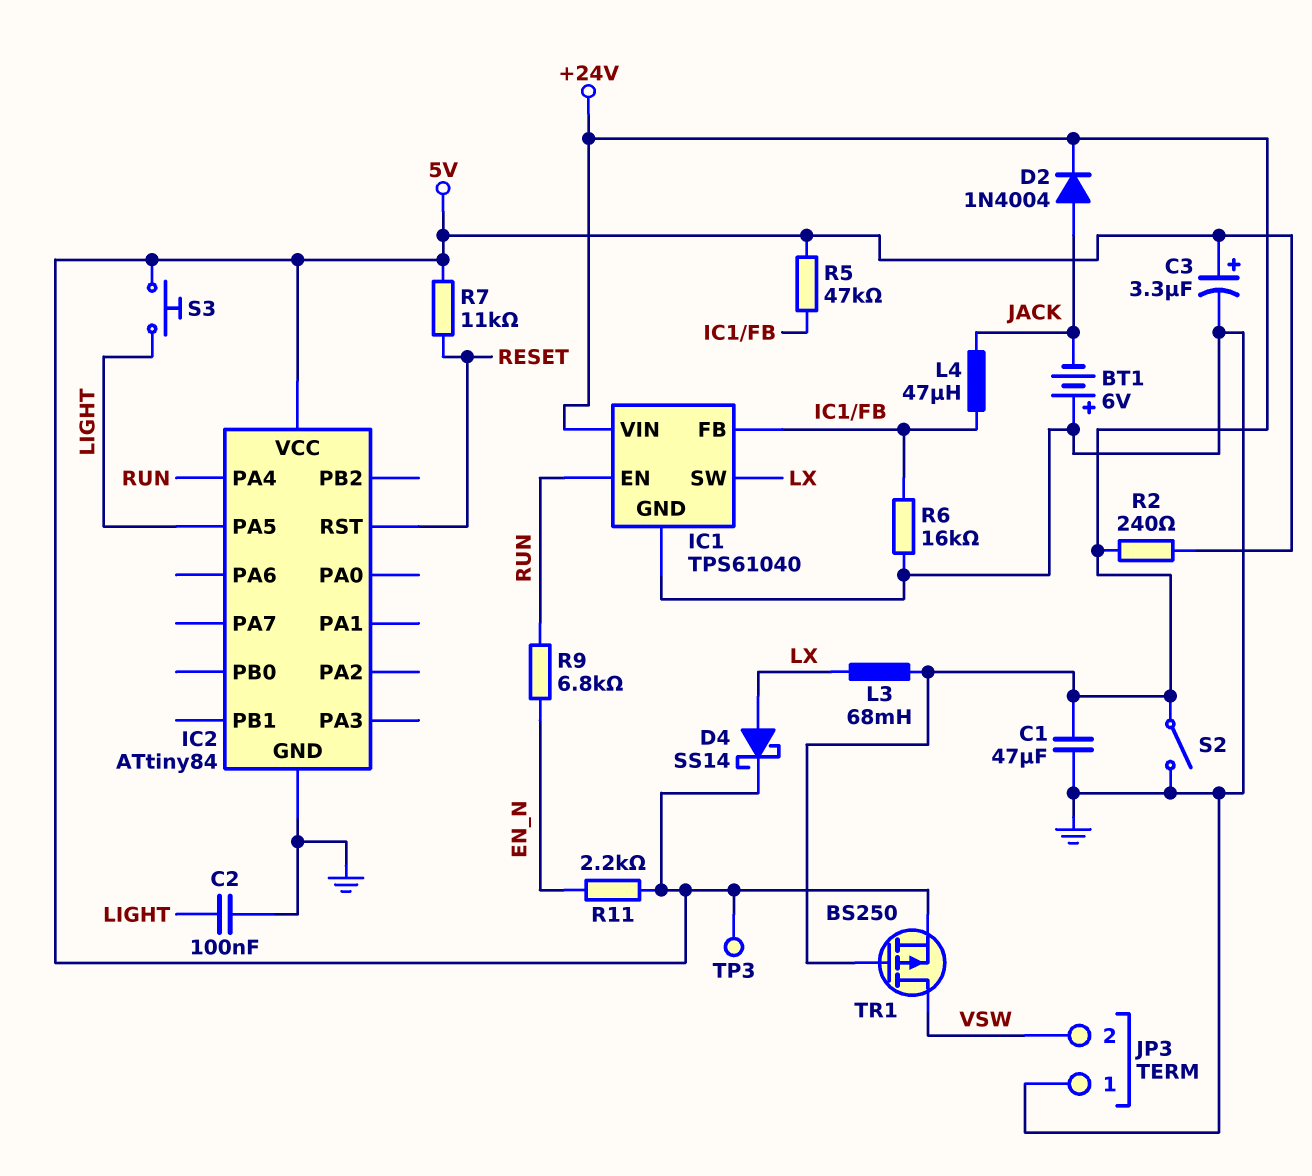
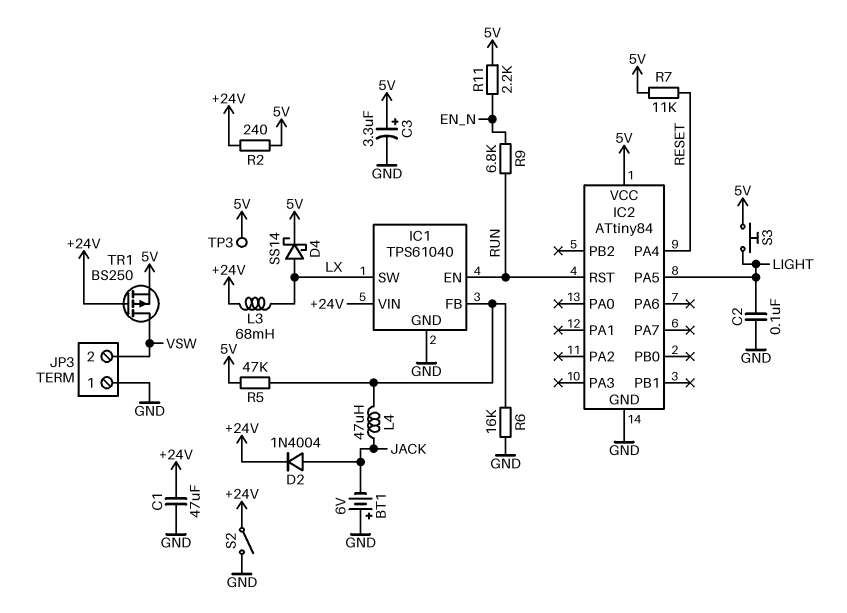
IC2 pin PA4: RUN -> RESET
IC2 pin RST: RESET -> RUN

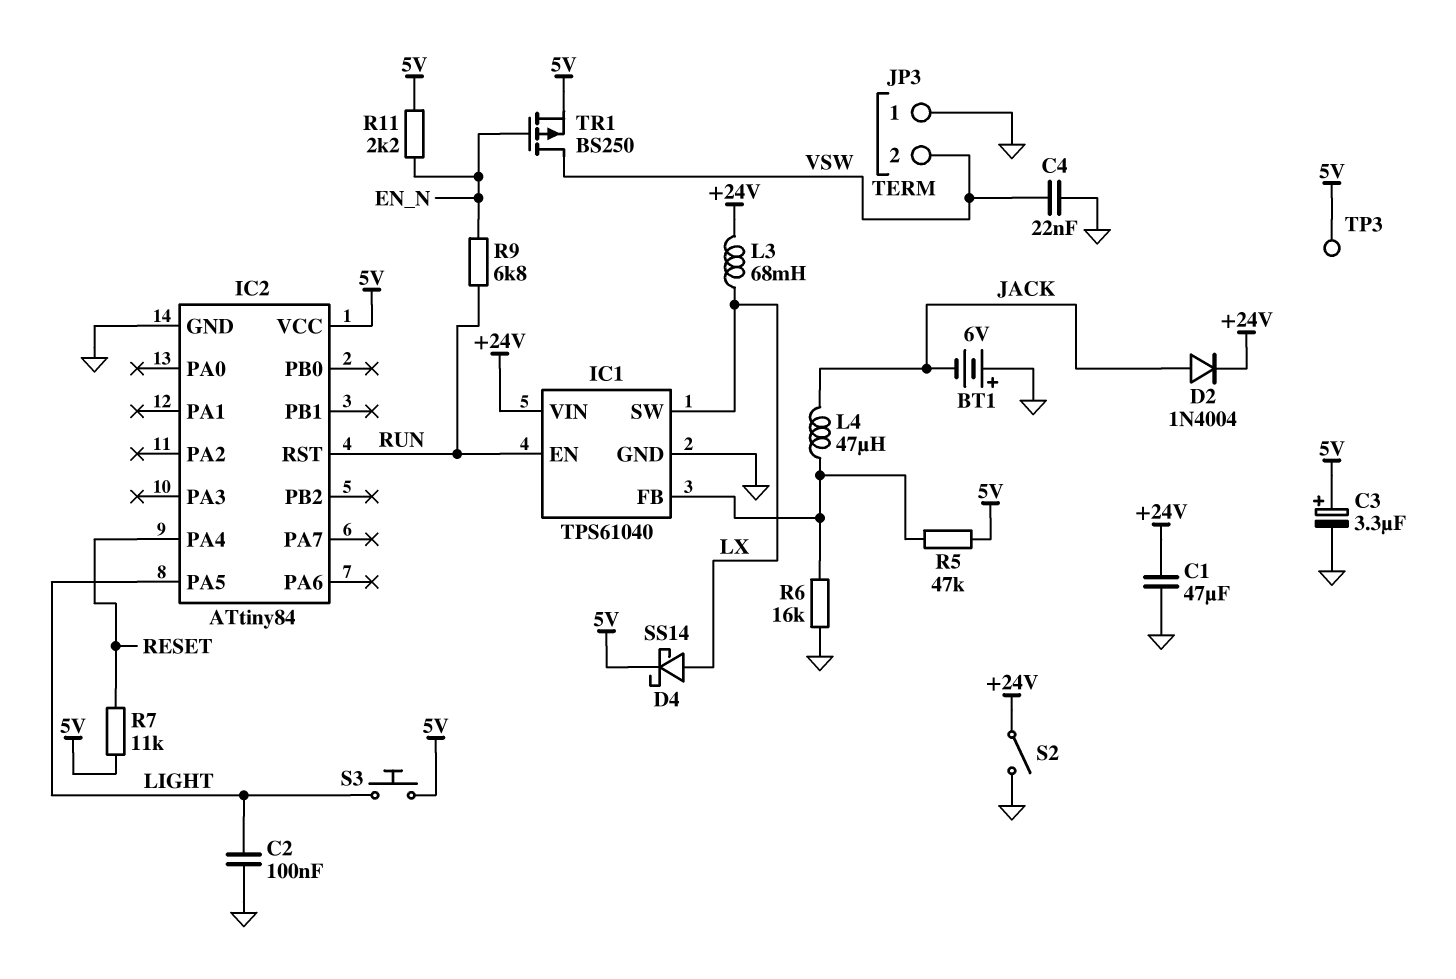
C4: none -> 22nF (GND, VSW)
R2: 240 (+24V, 5V) -> none
TR1: PMOS BS250 (G +24V, D VSW, S 5V) -> PMOS BS250 (G EN_N, D VSW, S 5V)

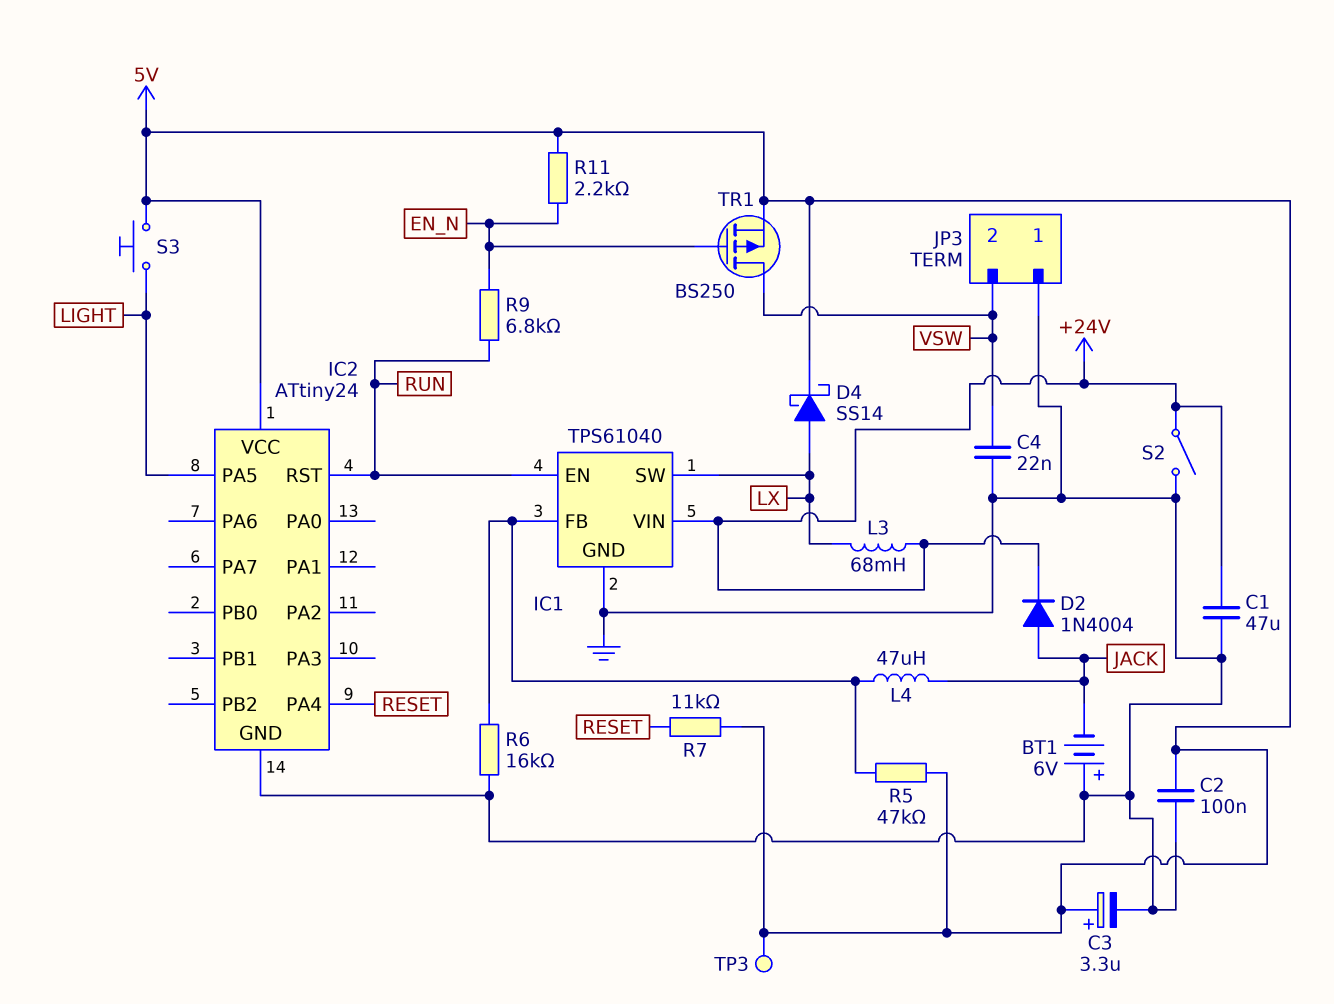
C2: 100nF (GND, LIGHT) -> 100nF (5V, GND)
IC2: ATtiny84 -> ATtiny24

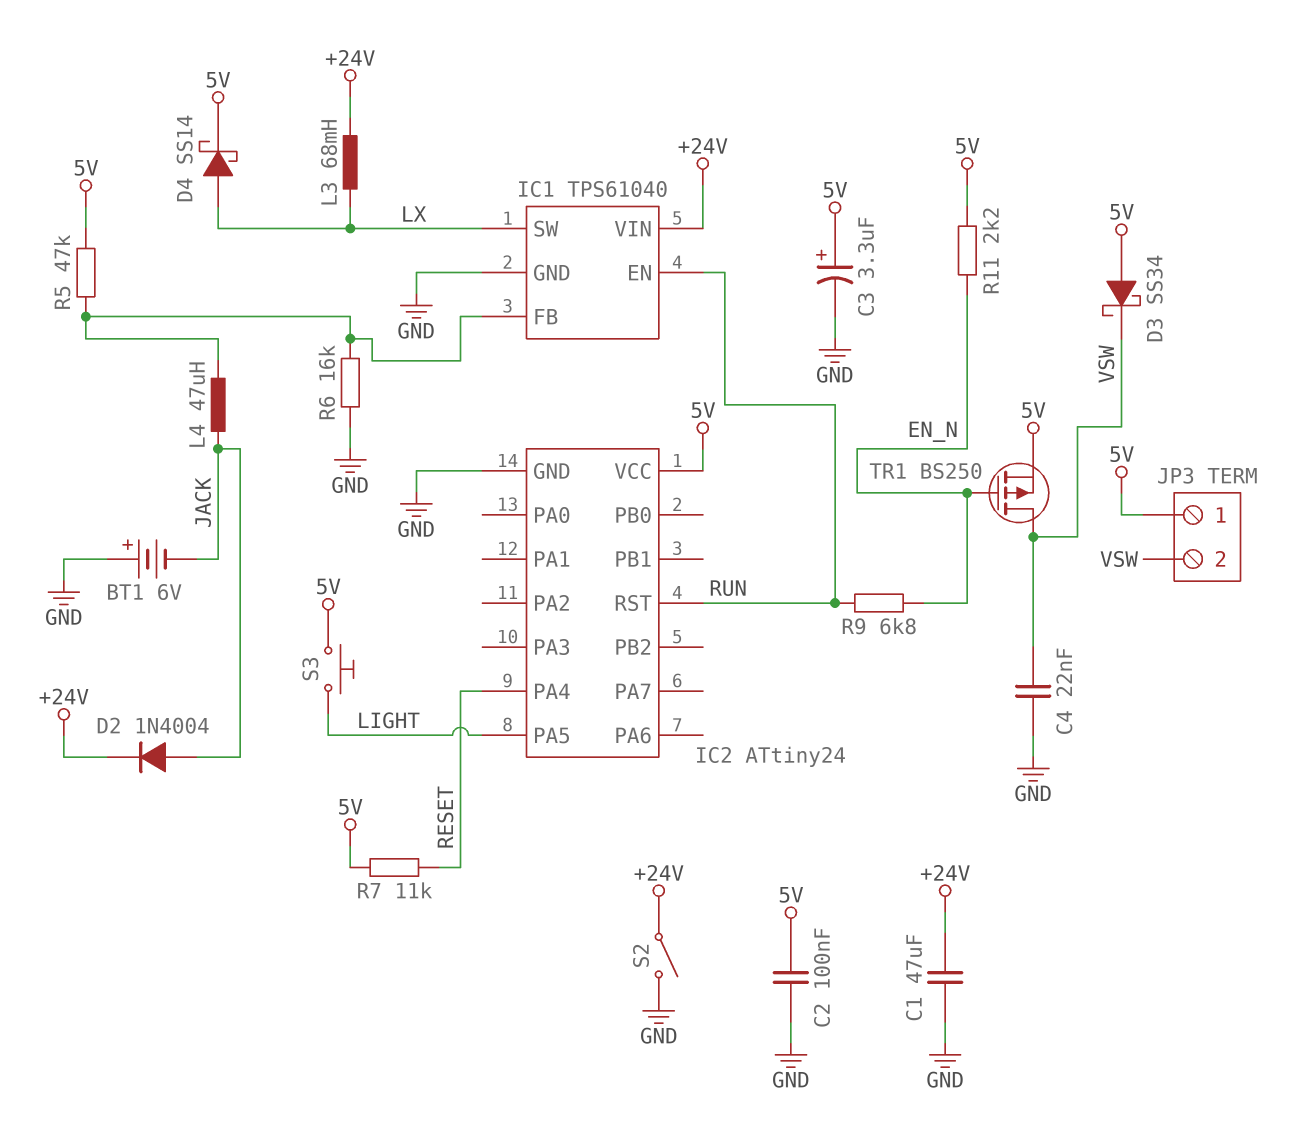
D3: none -> schottky SS34 (A 5V, K VSW)
JP3 pin 1: GND -> 5V
TP3: test point (5V) -> none

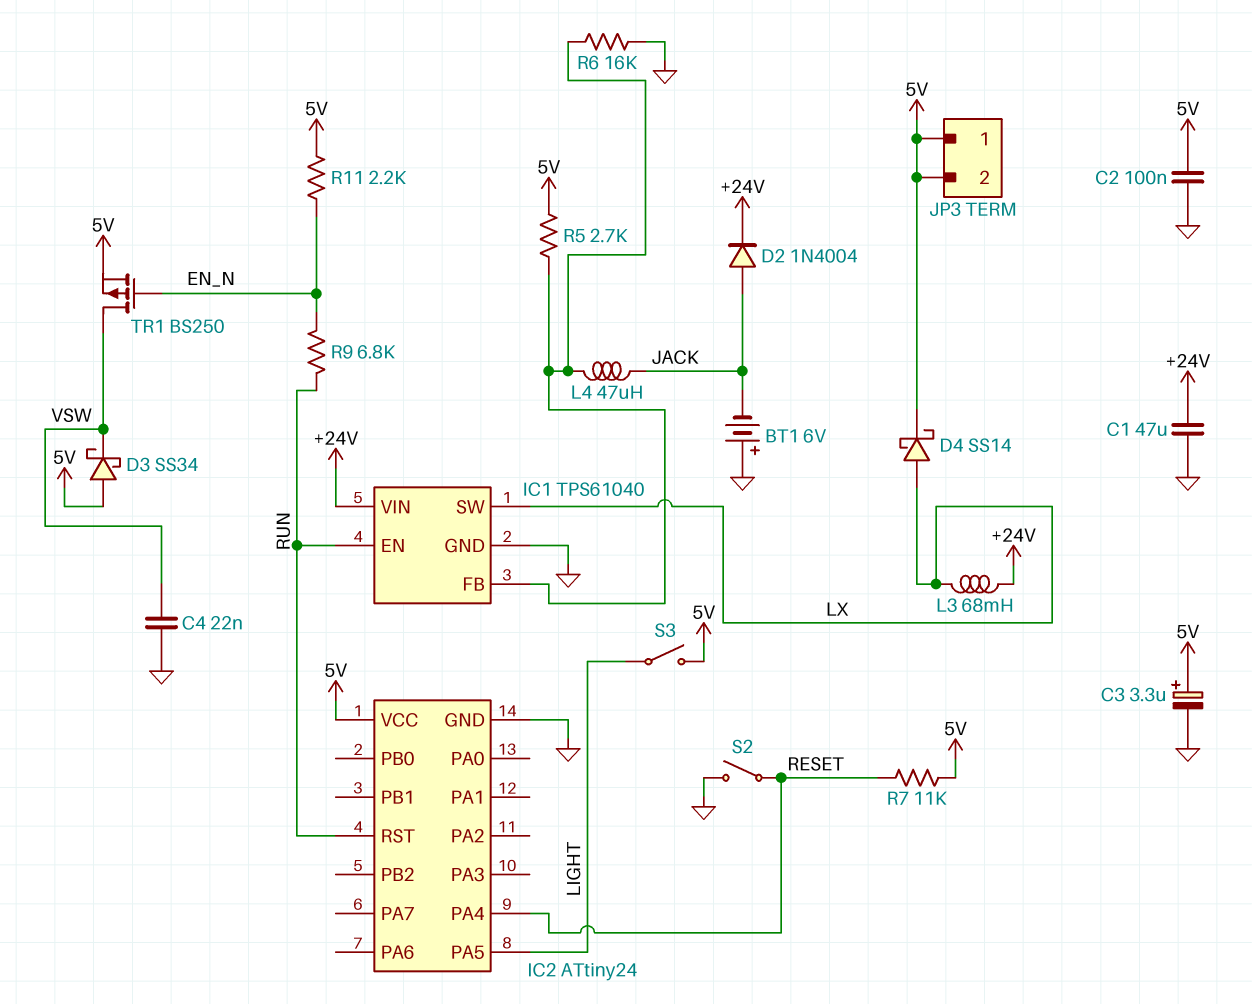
JP3 pin 2: VSW -> 5V
R5: 47k (5V, IC1/FB) -> 2.7k (5V, IC1/FB)
S2: switch (+24V, GND) -> switch (GND, RESET)
S3: button (5V, LIGHT) -> switch (5V, LIGHT)

